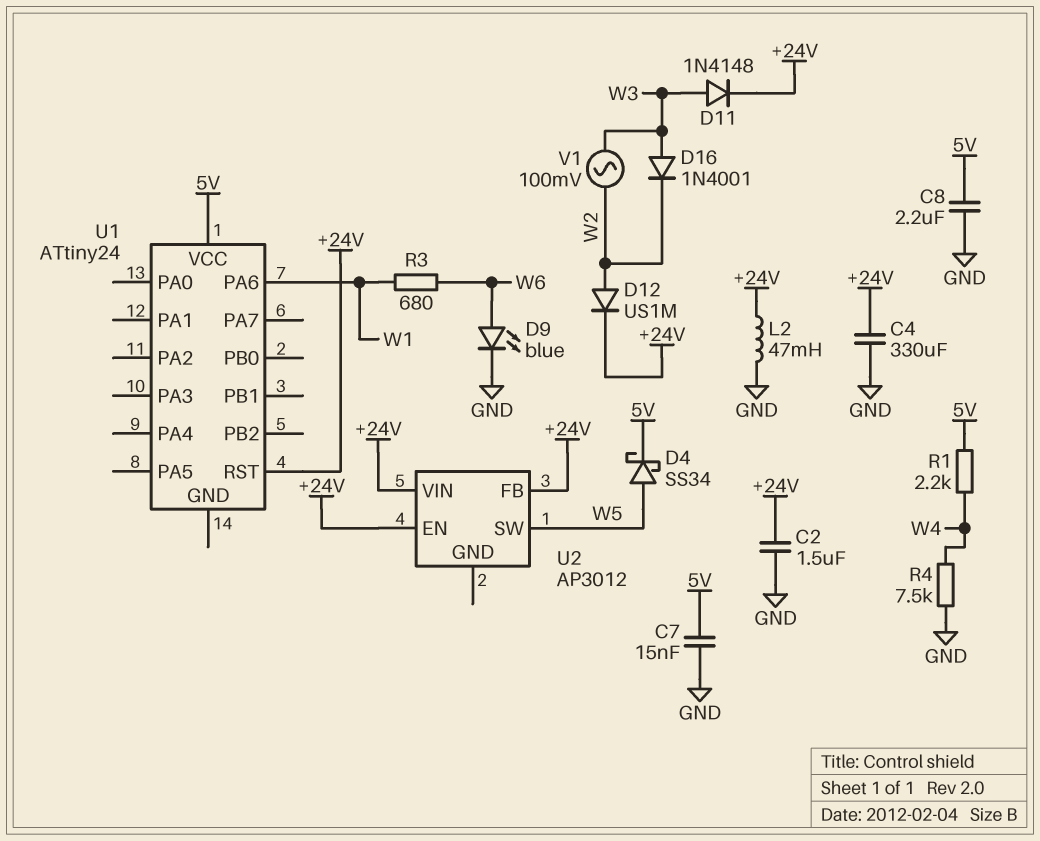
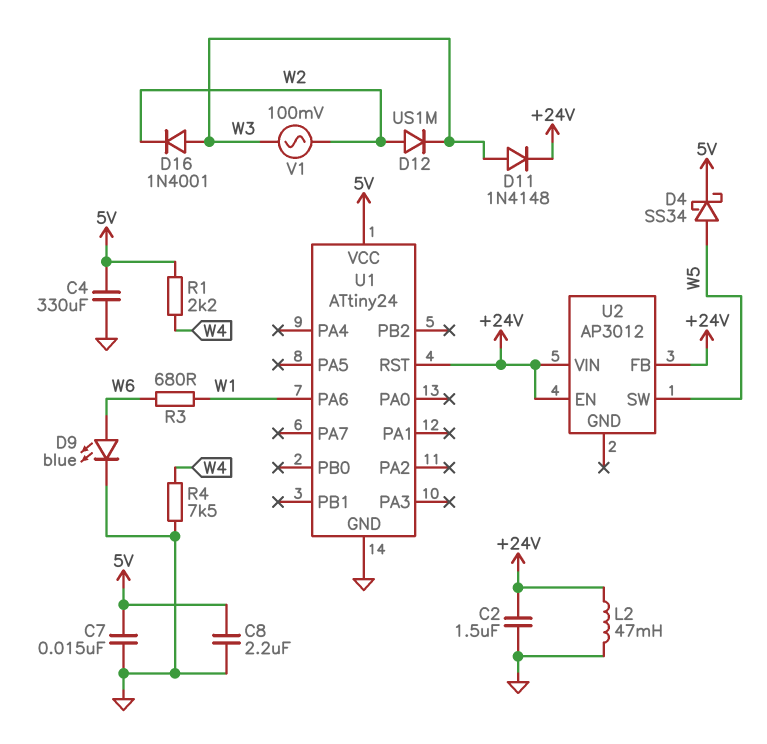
C4: 330uF (+24V, GND) -> 330uF (5V, GND)
D12: diode US1M (A W2, K +24V) -> diode US1M (A W2, K W3)
U1 pin GND: none -> GND

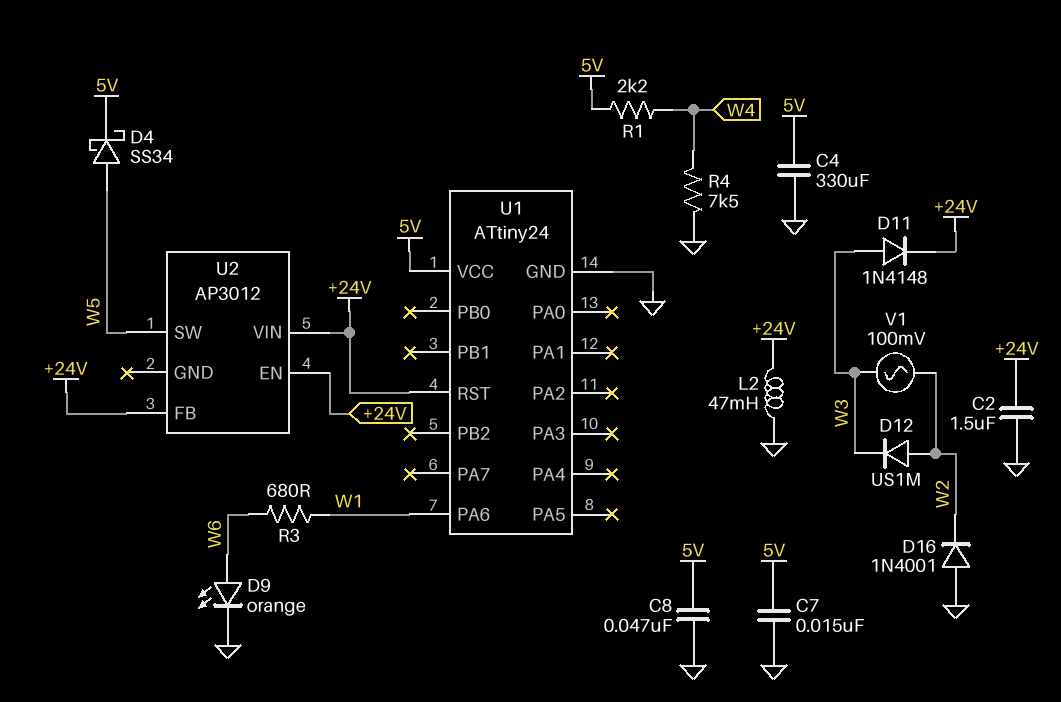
C8: 2.2uF (5V, GND) -> 47nF (5V, GND)
D9: LED blue (A W6, K GND) -> LED orange (A W6, K GND)
D16: diode 1N4001 (A W3, K W2) -> diode 1N4001 (A GND, K W2)

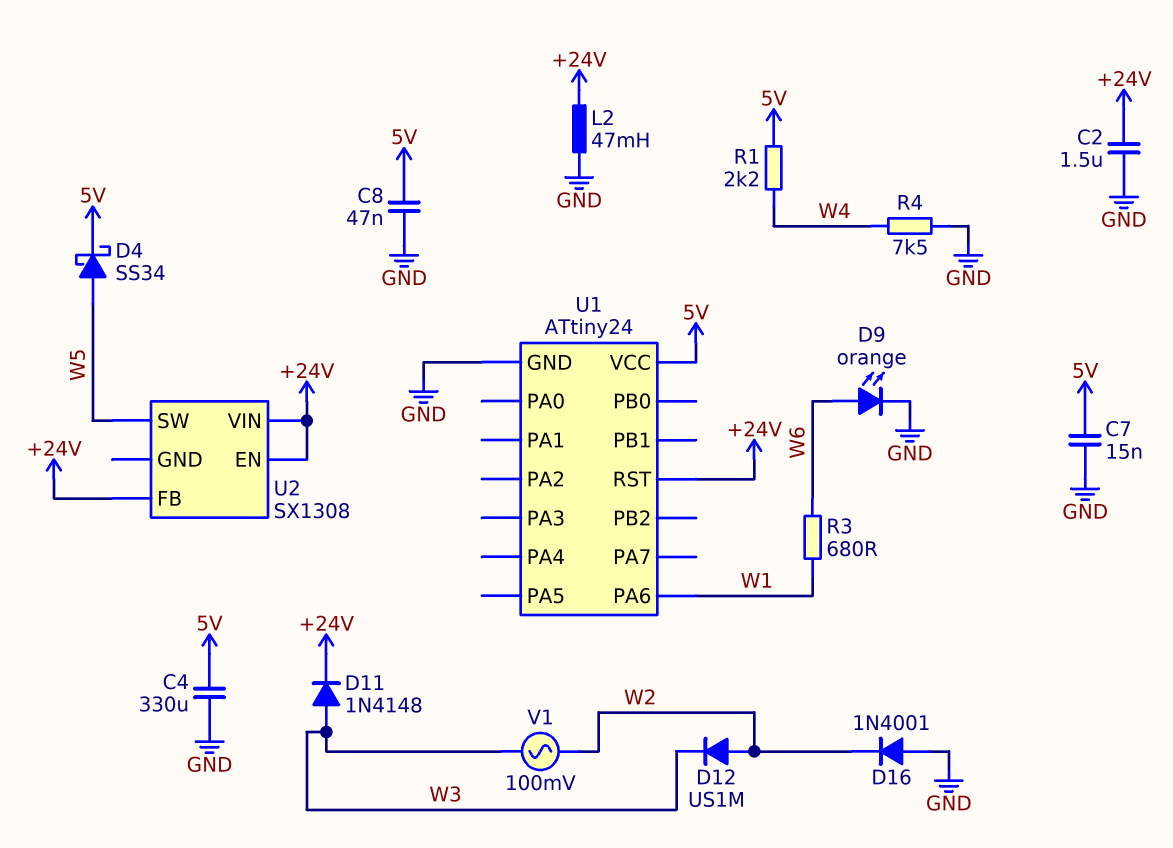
U2: AP3012 -> SX1308

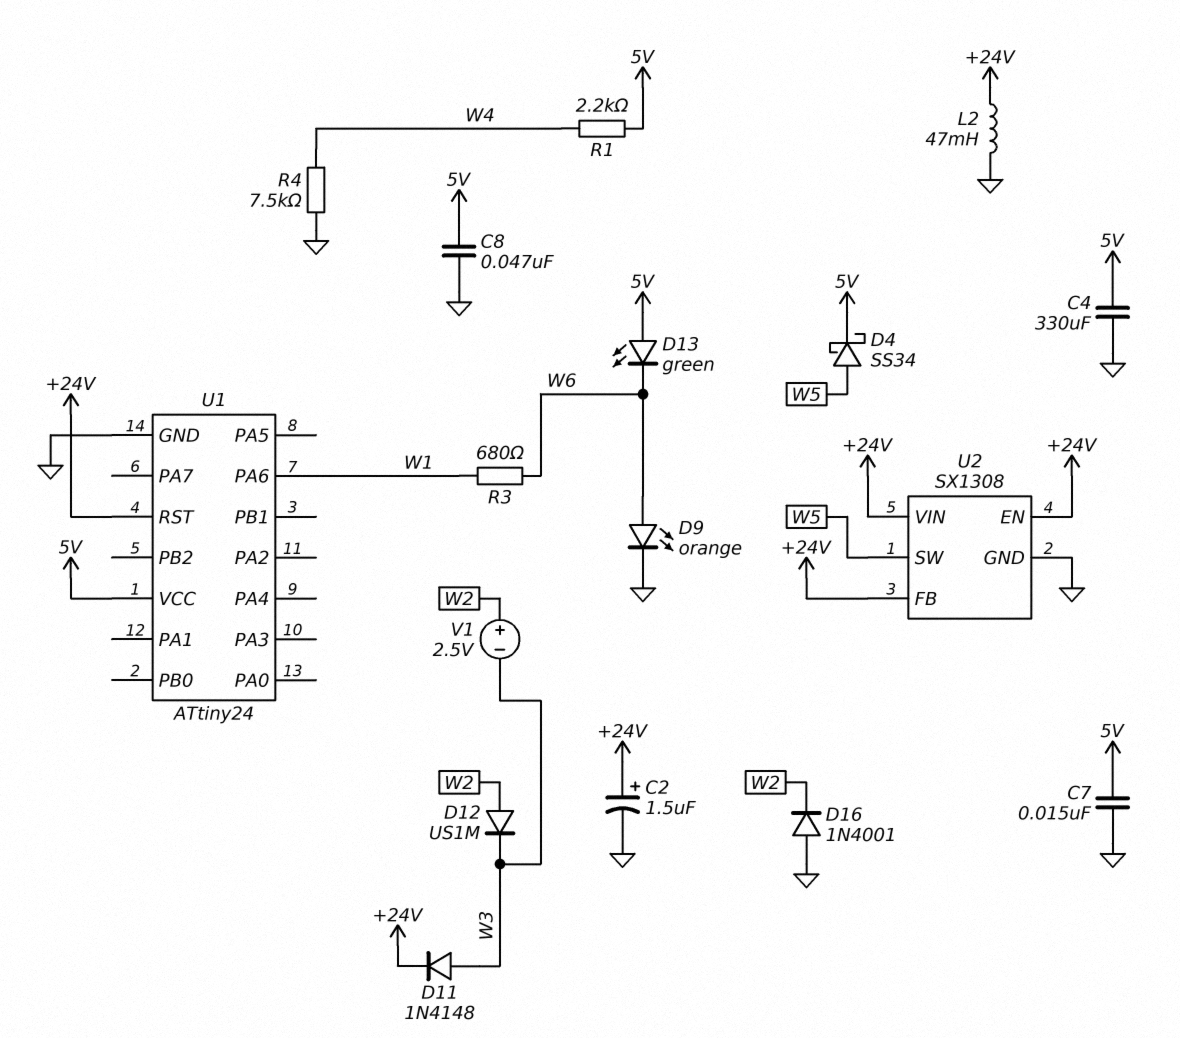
C2: 1.5uF (+24V, GND) -> 1.5uF (plus +24V, minus GND)
D13: none -> LED green (A 5V, K W6)
U2 pin GND: none -> GND
V1: AC 100mV (W2, W3) -> 2.5V (plus W2, minus W3)

